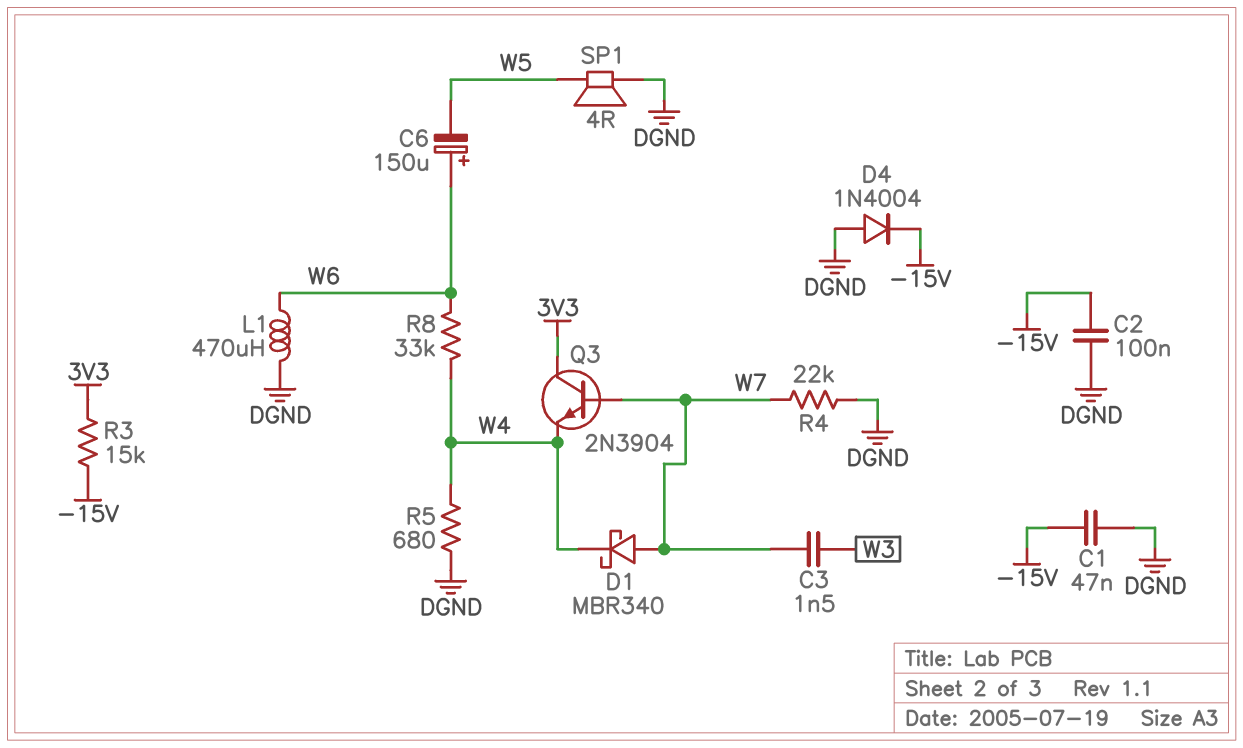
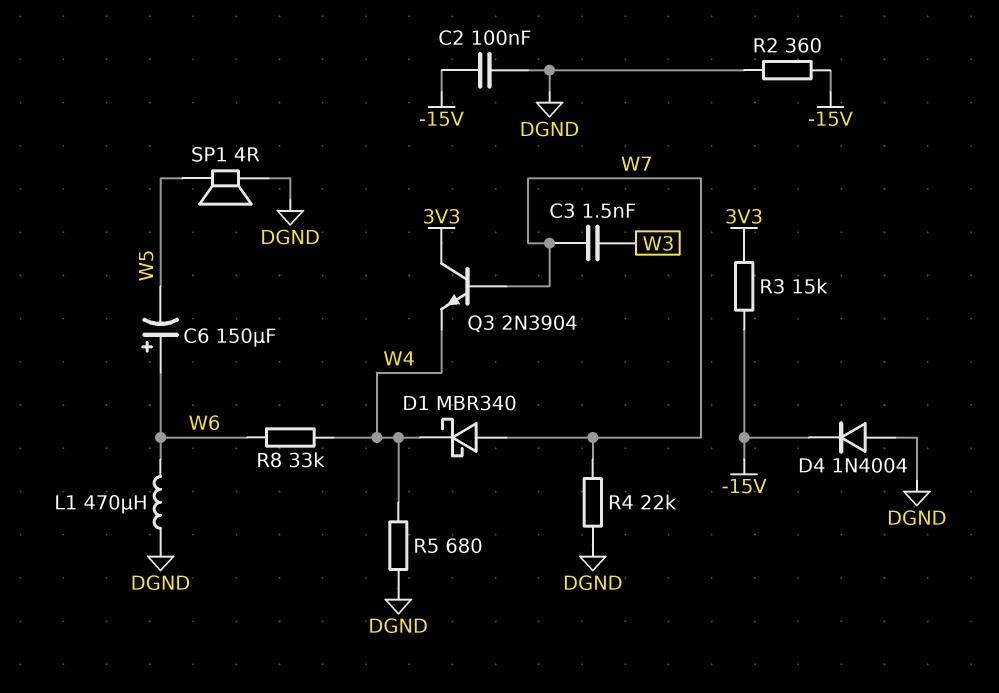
C1: 47nF (-15V, DGND) -> none
R2: none -> 360 (-15V, DGND)

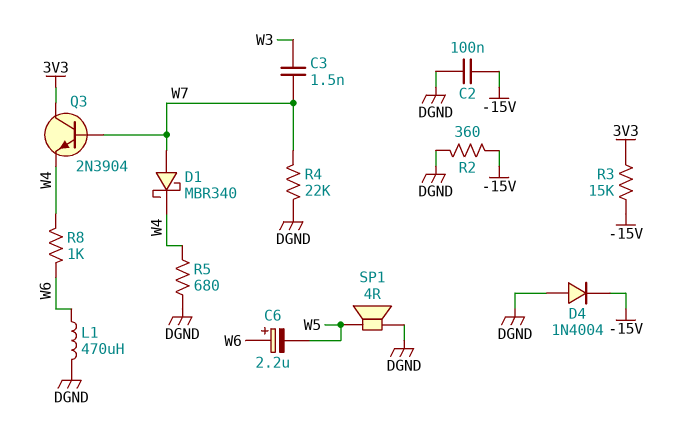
C6: 150uF (plus W6, minus W5) -> 2.2uF (plus W6, minus W5)
R8: 33k (W4, W6) -> 1k (W4, W6)

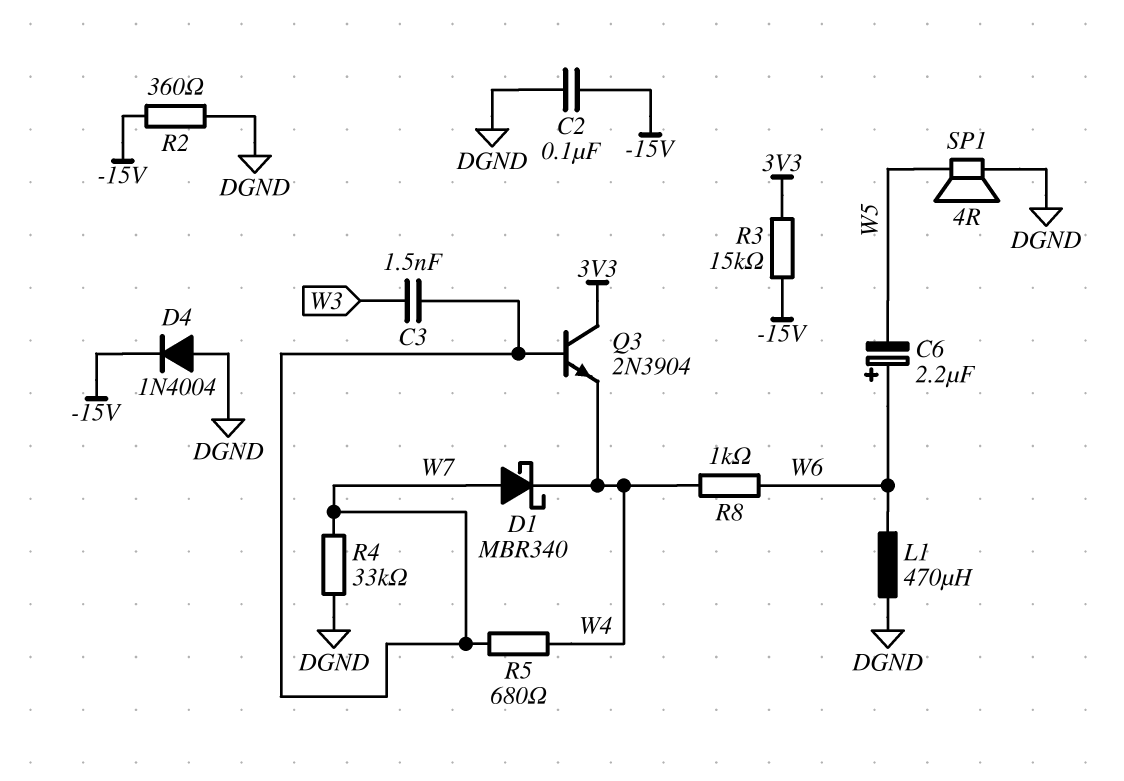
R4: 22k (DGND, W7) -> 33k (DGND, W7)
R5: 680 (DGND, W4) -> 680 (W4, W7)

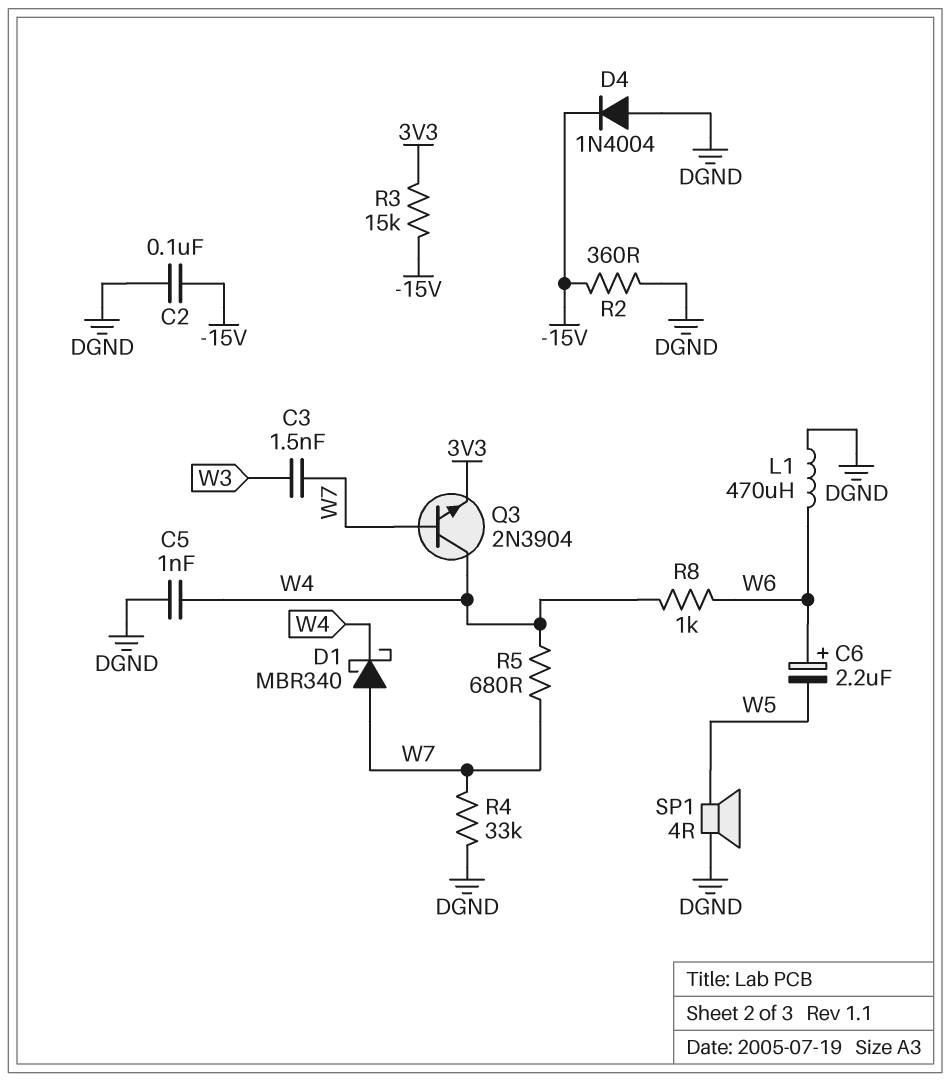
C5: none -> 1nF (DGND, W4)
Q3: NPN 2N3904 (B W7, C 3V3, E W4) -> NPN 2N3904 (B W7, C W4, E 3V3)

